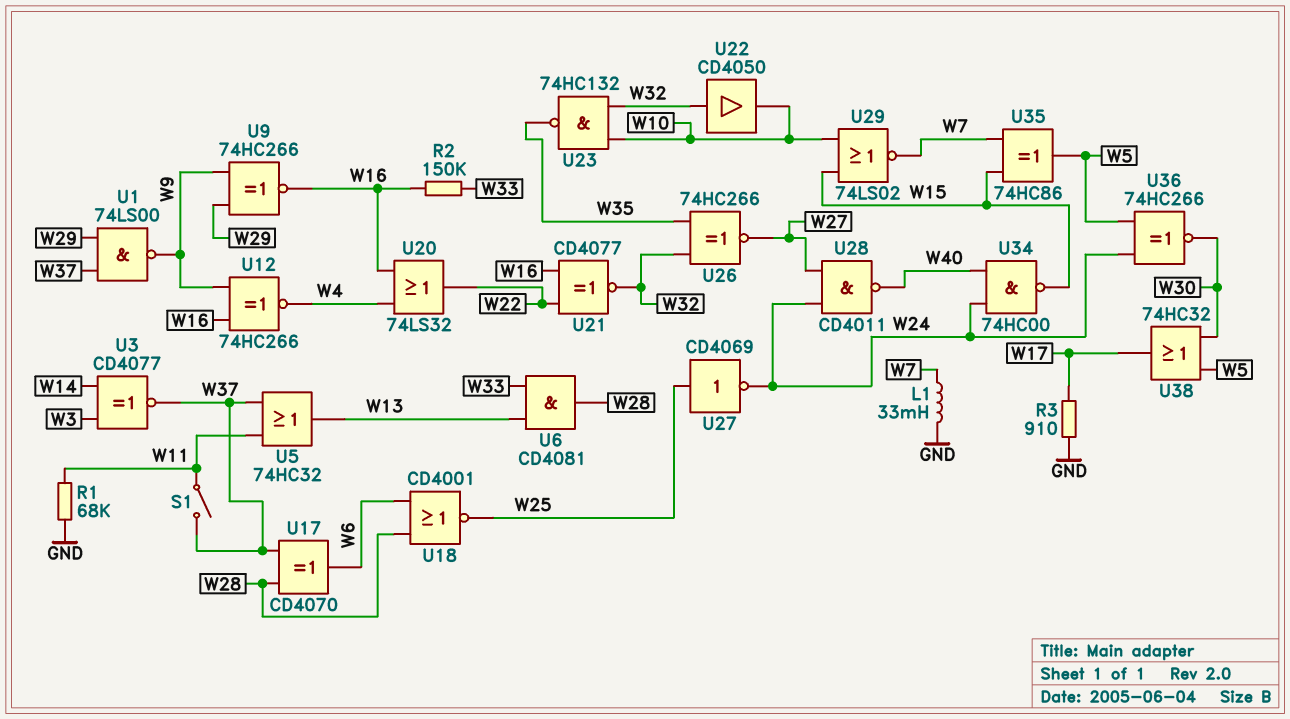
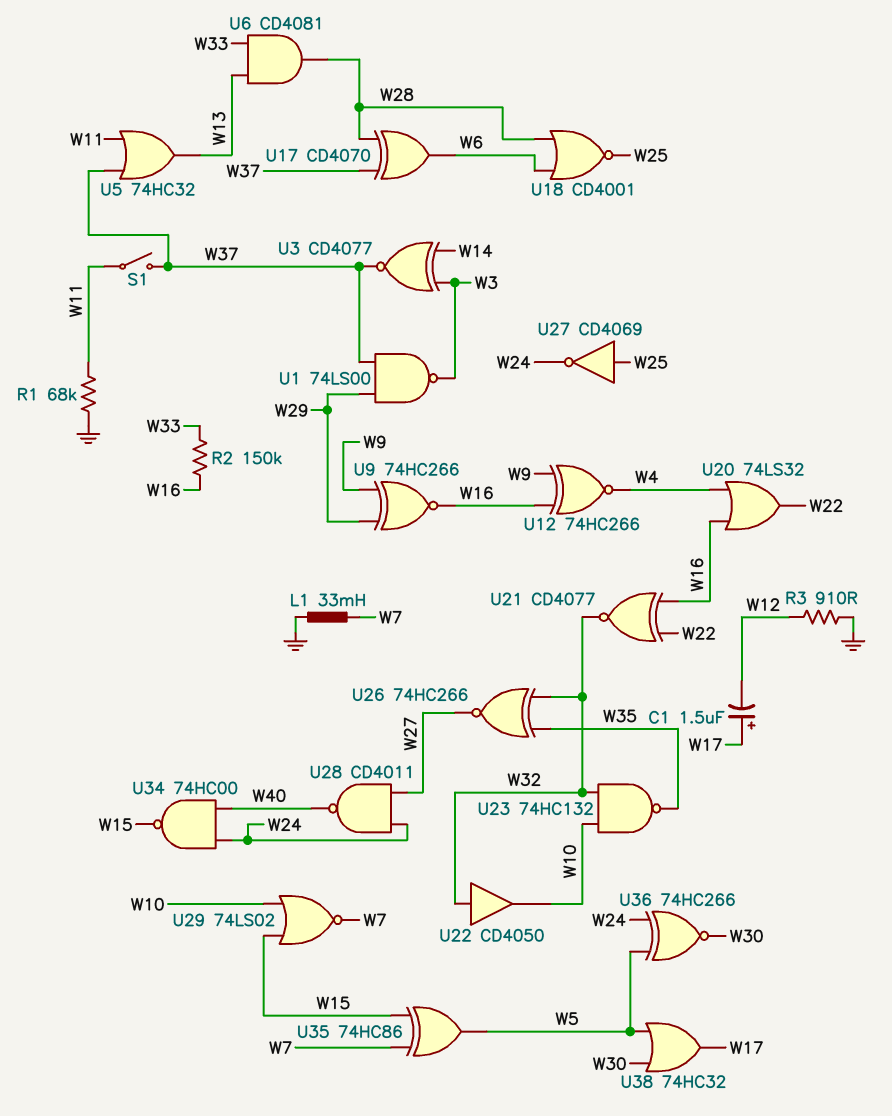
C1: none -> 1.5uF (plus W17, minus W12)
R3: 910 (GND, W17) -> 910 (GND, W12)
U1: NAND 74LS00 (in W29, in W37, out W9) -> NAND 74LS00 (in W29, in W37, out W3)

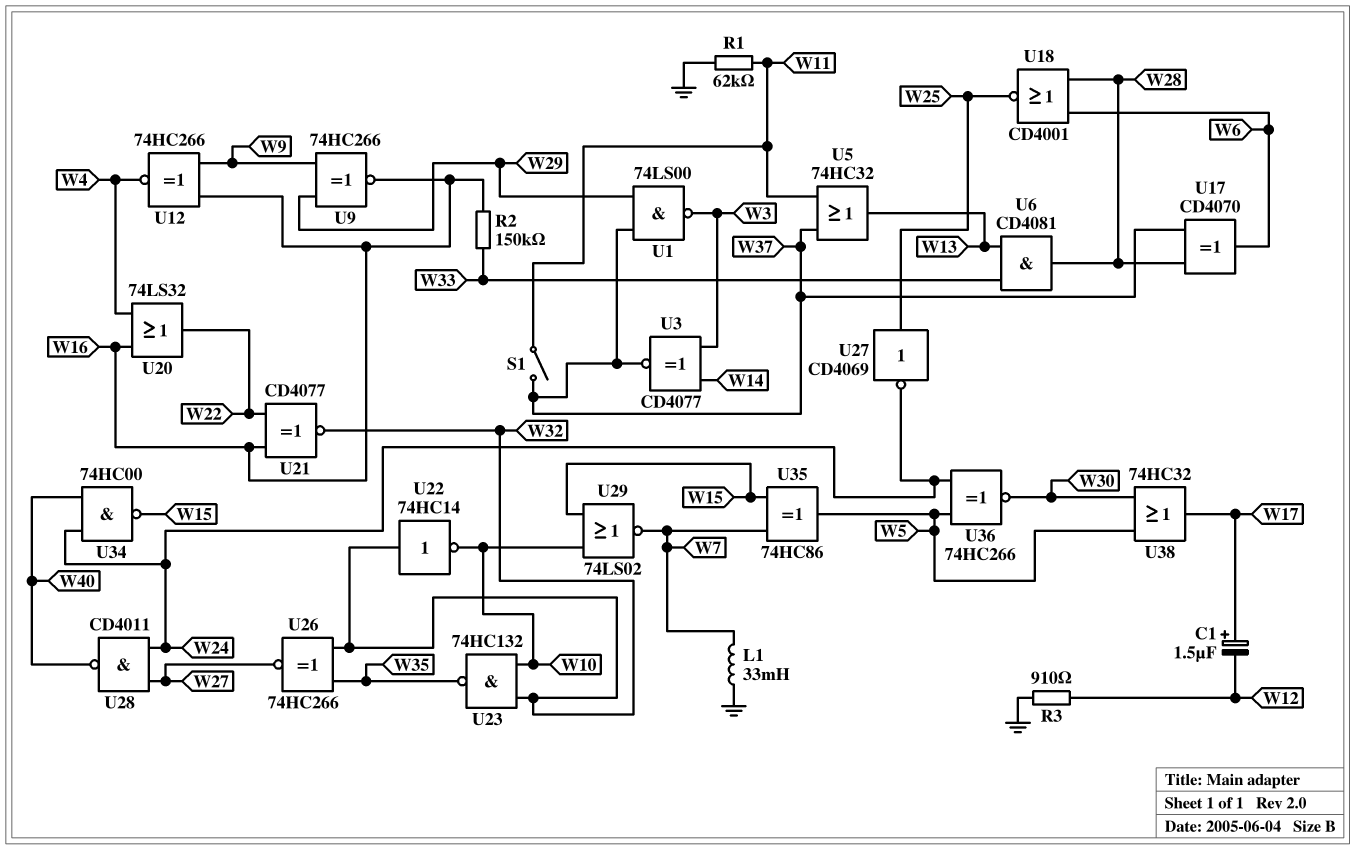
R1: 68k (GND, W11) -> 62k (GND, W11)
U22: buffer CD4050 (in W32, out W10) -> NOT 74HC14 (in W32, out W10)

